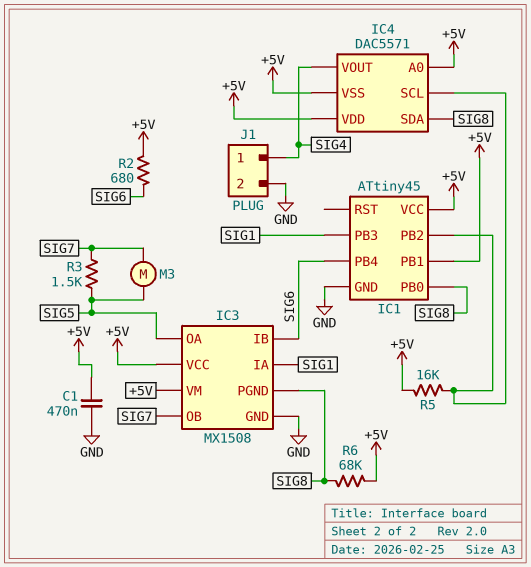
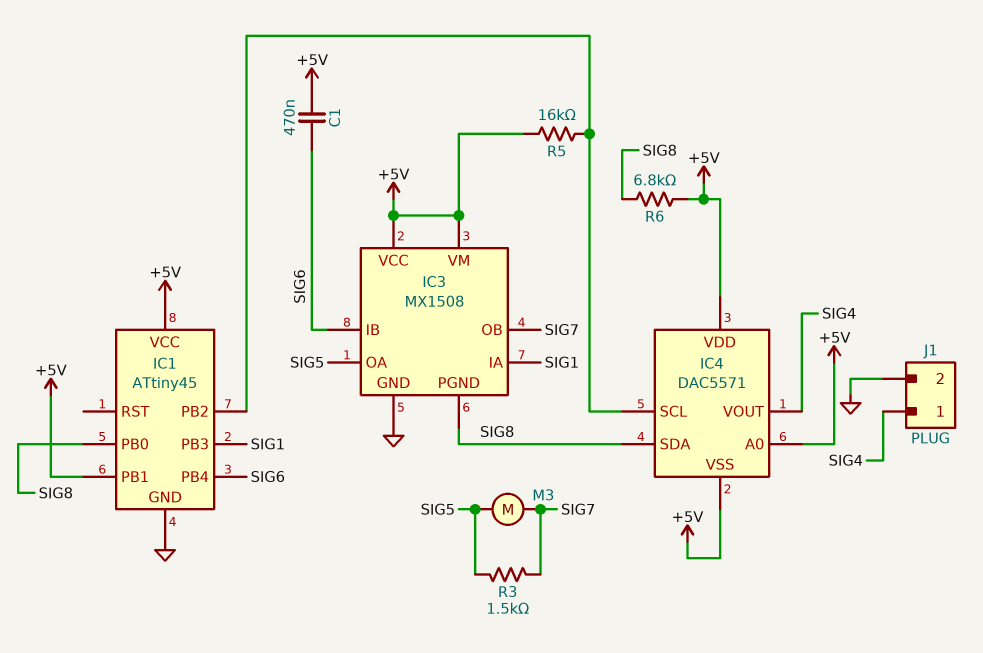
C1: 470nF (+5V, GND) -> 470nF (+5V, SIG6)
R2: 680 (+5V, SIG6) -> none
R6: 68k (+5V, SIG8) -> 6.8k (+5V, SIG8)

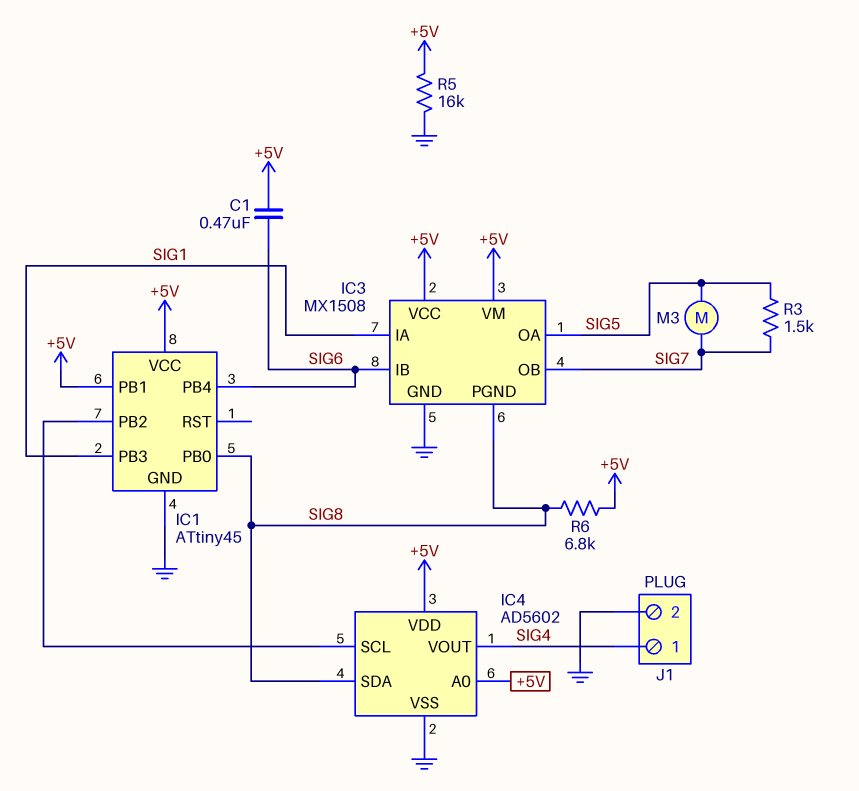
IC4: DAC5571 -> AD5602
IC4 pin VSS: +5V -> GND
R5: 16k (+5V, IC1/PB2) -> 16k (+5V, GND)

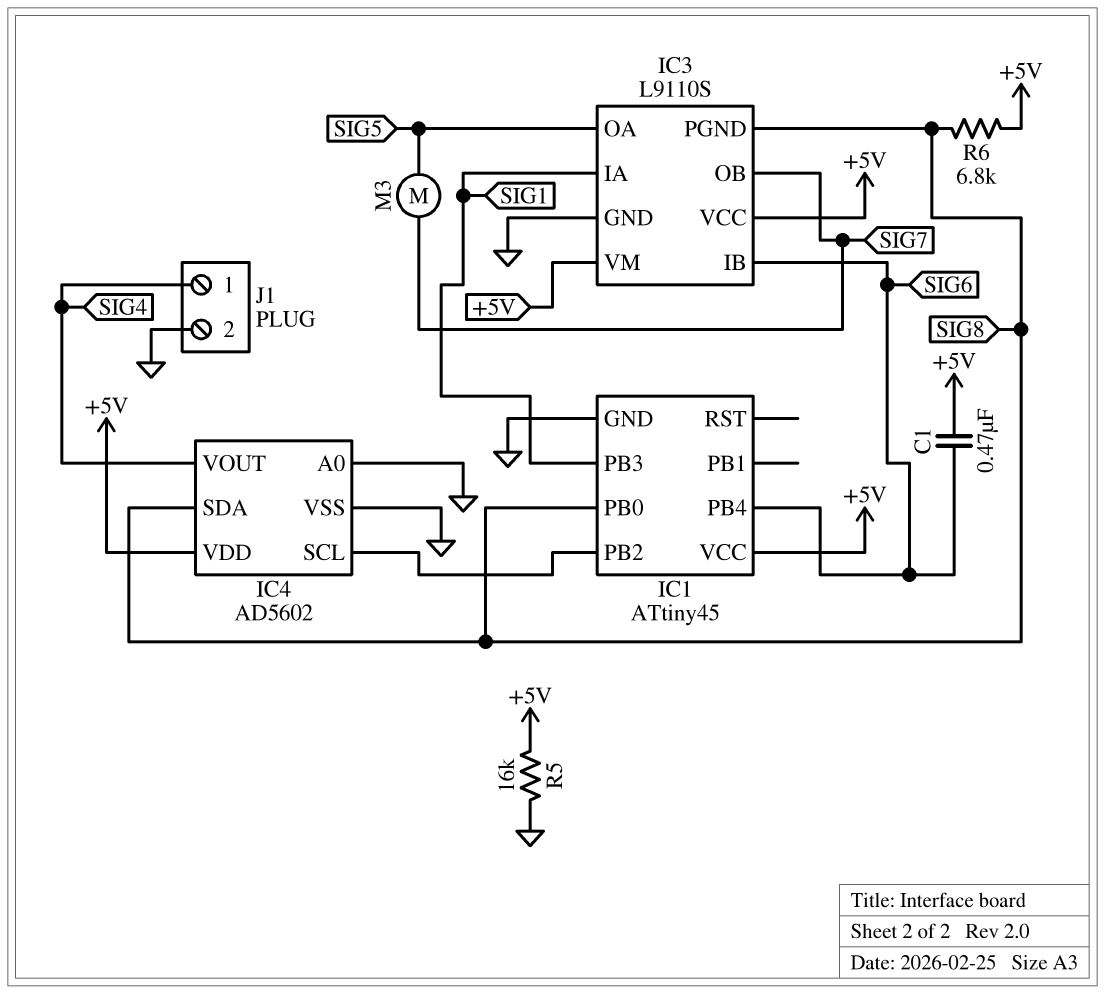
IC1 pin PB1: +5V -> none
IC3: MX1508 -> L9110S
IC4 pin A0: +5V -> GND
R3: 1.5k (SIG5, SIG7) -> none

